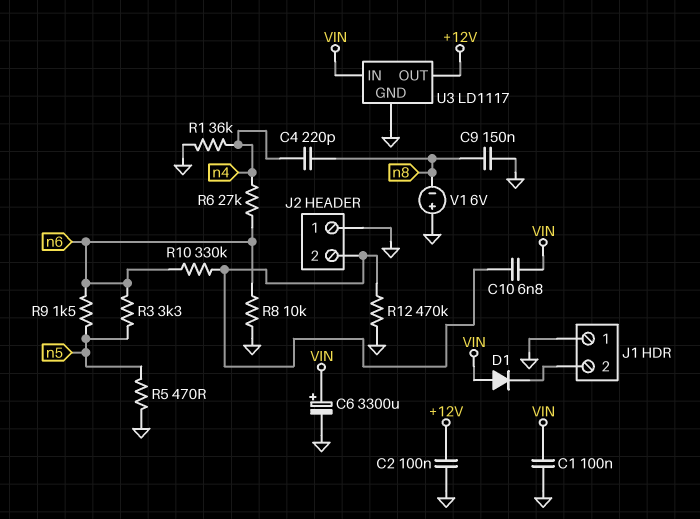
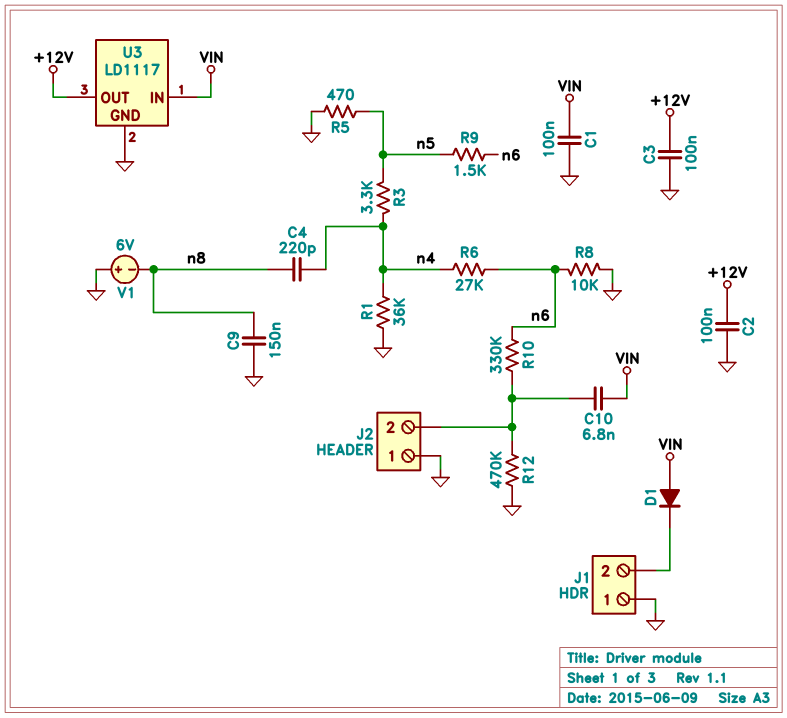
C3: none -> 100nF (+12V, GND)
C6: 3300uF (plus VIN, minus GND) -> none
R3: 3.3k (n5, n6) -> 3.3k (n4, n5)

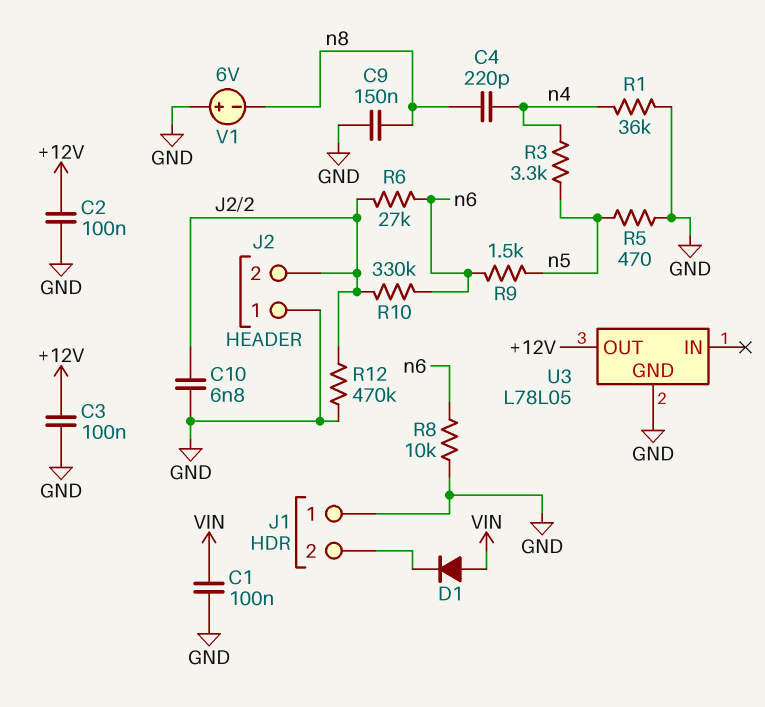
C10: 6.8nF (J2/2, VIN) -> 6.8nF (GND, J2/2)
R6: 27k (n4, n6) -> 27k (J2/2, n6)
U3: LD1117 -> L78L05
U3 pin IN: VIN -> none

